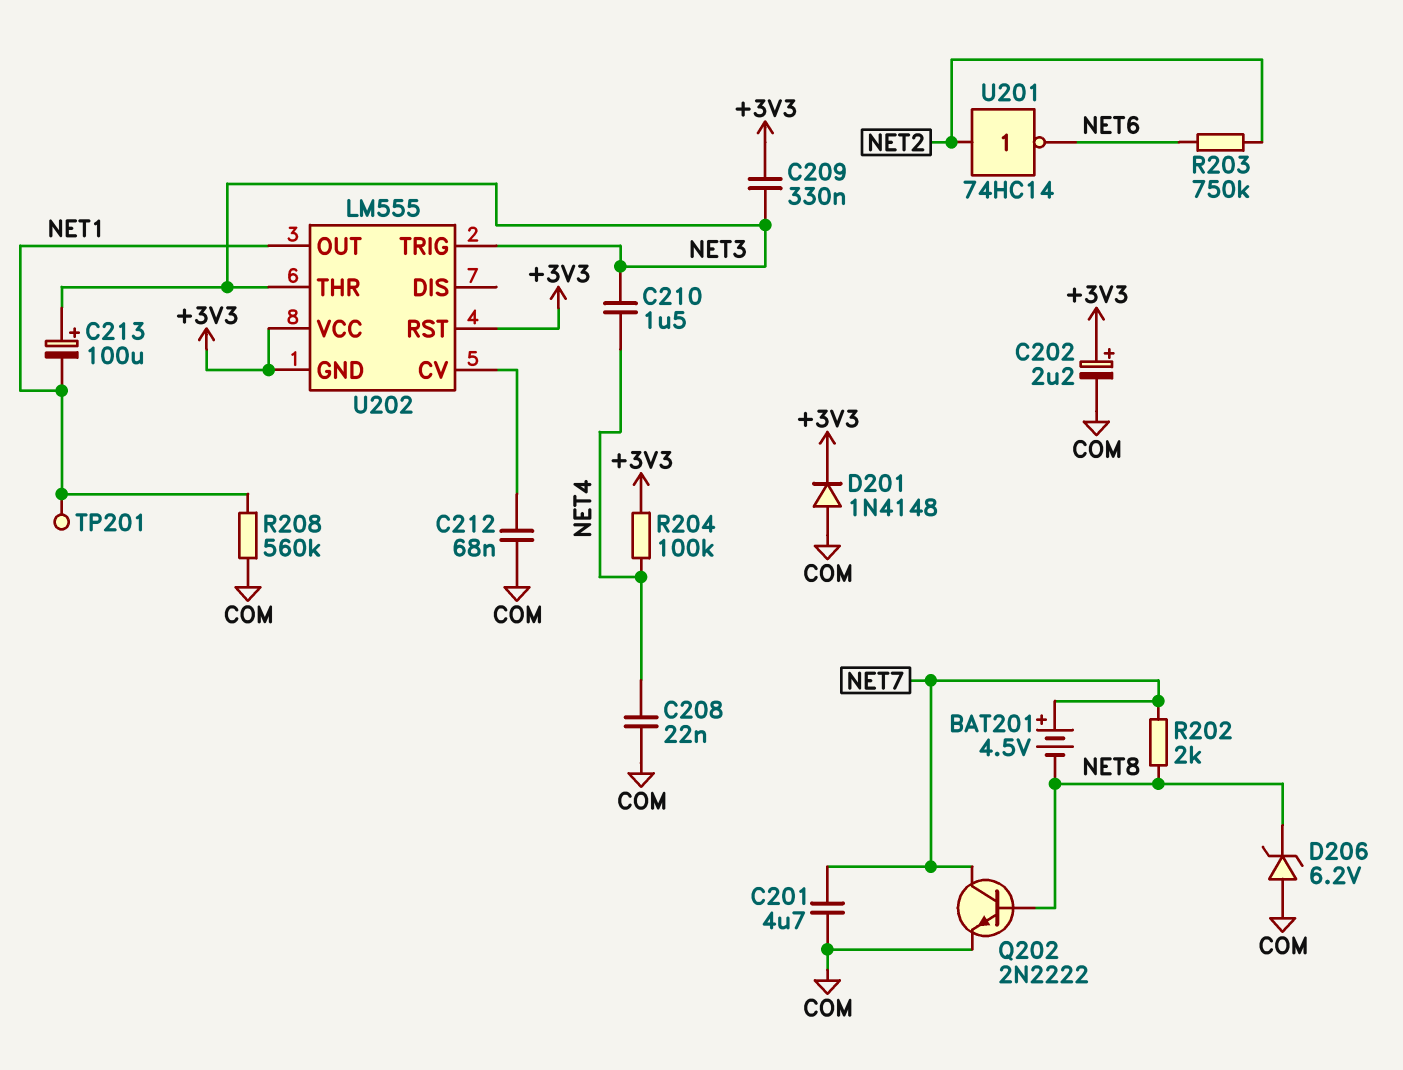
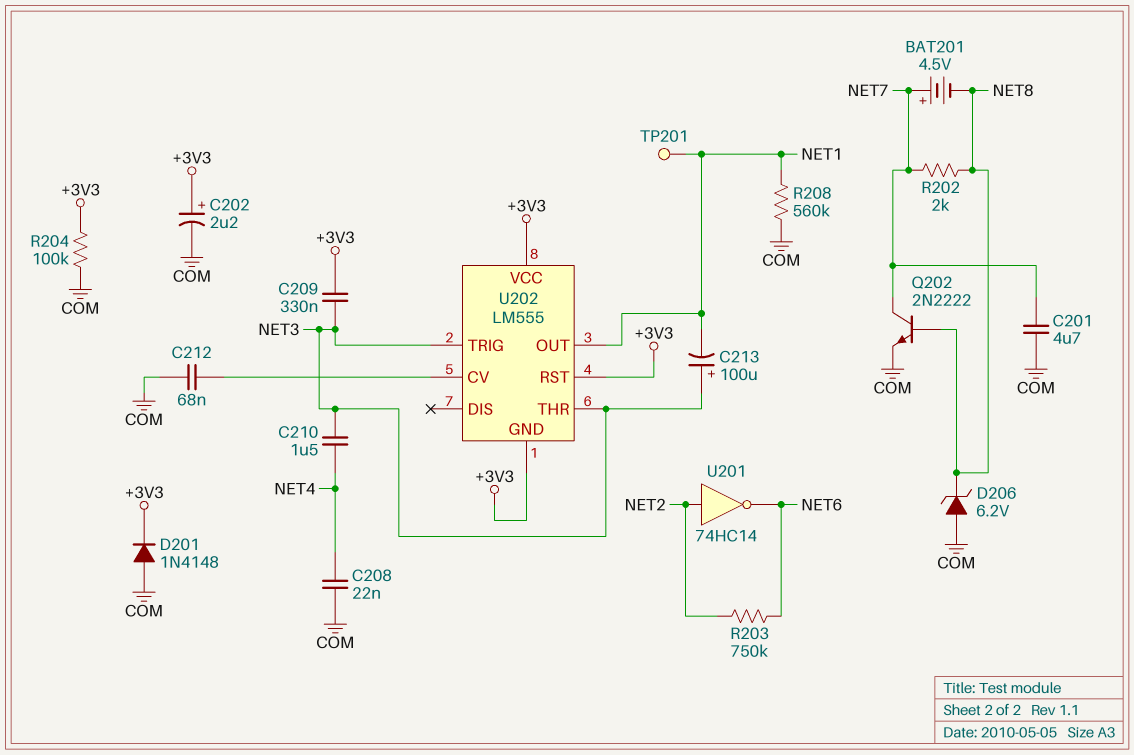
R204: 100k (+3V3, NET4) -> 100k (+3V3, COM)

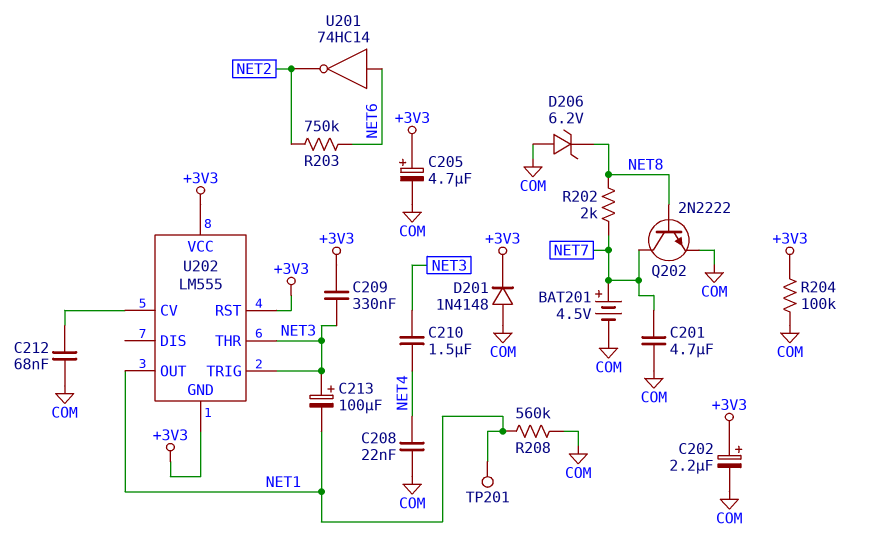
BAT201: 4.5V (plus NET7, minus NET8) -> 4.5V (plus NET7, minus COM)
C205: none -> 4.7uF (plus +3V3, minus COM)
U201: NOT 74HC14 (in NET2, out NET6) -> NOT 74HC14 (in NET6, out NET2)

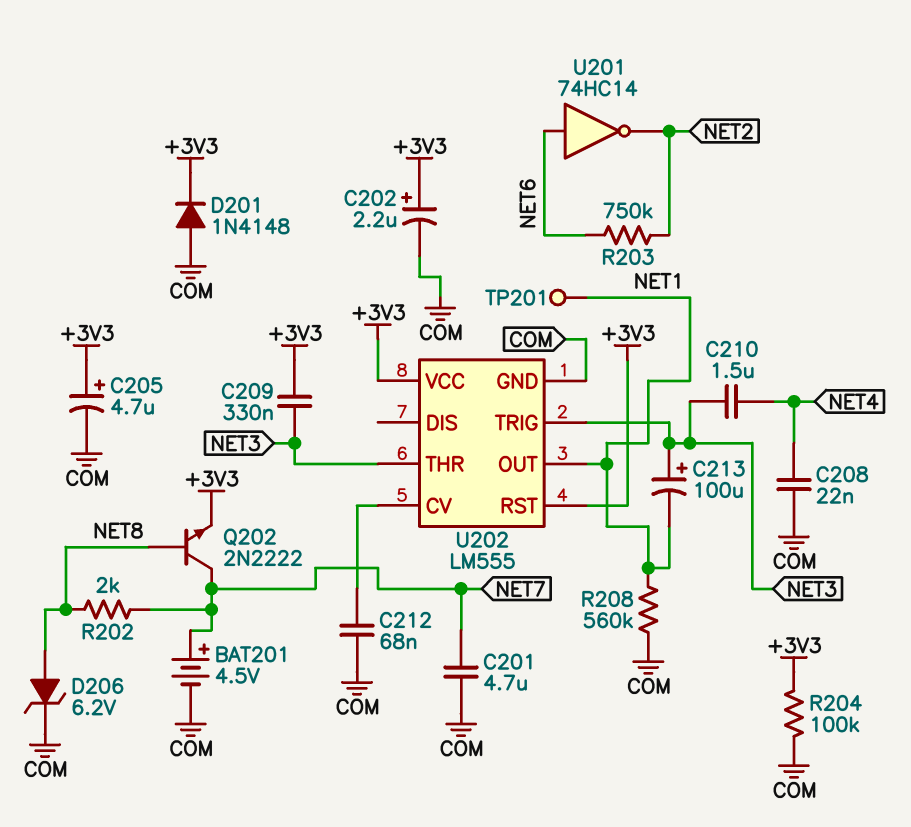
D206: zener 6.2V (A COM, K NET8) -> zener 6.2V (A NET8, K COM)
Q202: NPN 2N2222 (B NET8, C NET7, E COM) -> NPN 2N2222 (B NET8, C NET7, E +3V3)
U202 pin GND: +3V3 -> COM

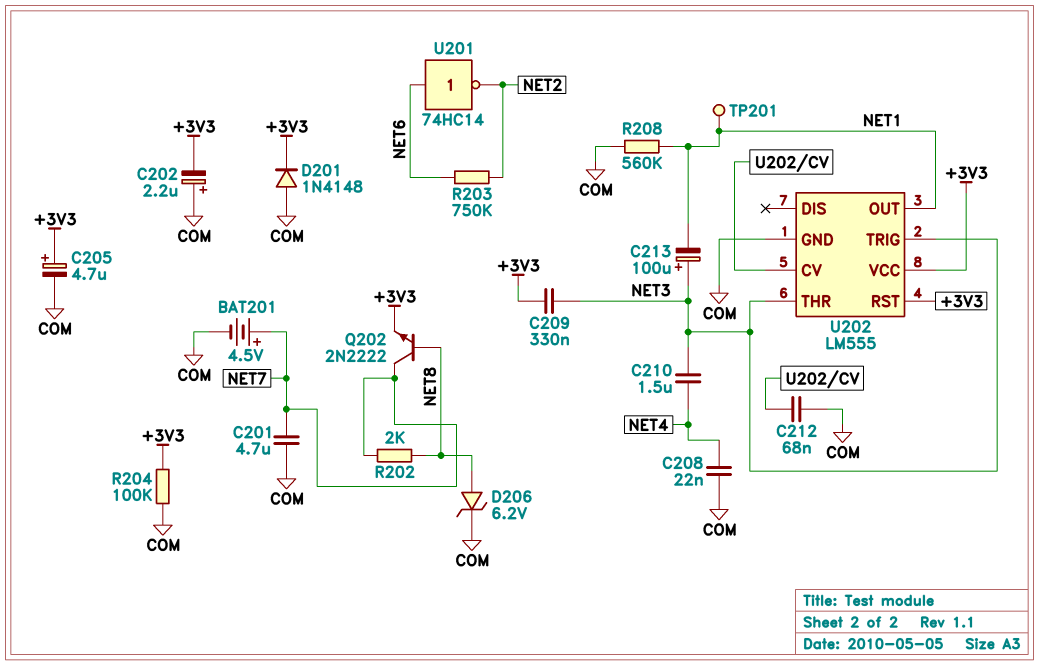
C202: 2.2uF (plus +3V3, minus COM) -> 2.2uF (plus COM, minus +3V3)

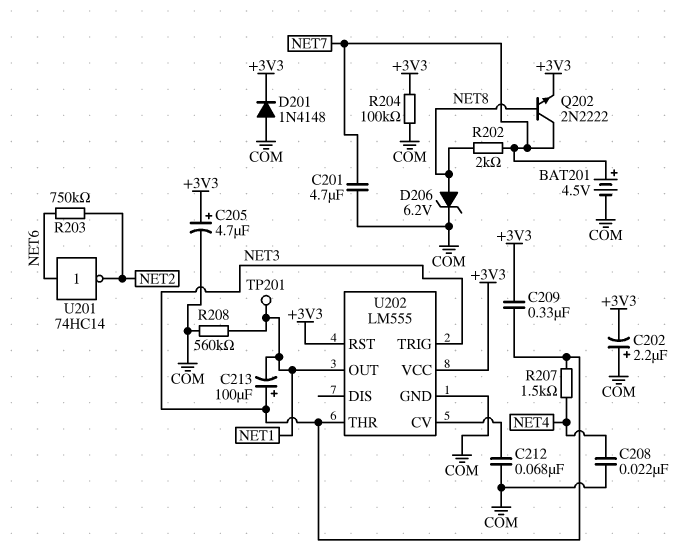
C210: 1.5uF (NET3, NET4) -> none
R207: none -> 1.5k (NET3, NET4)

